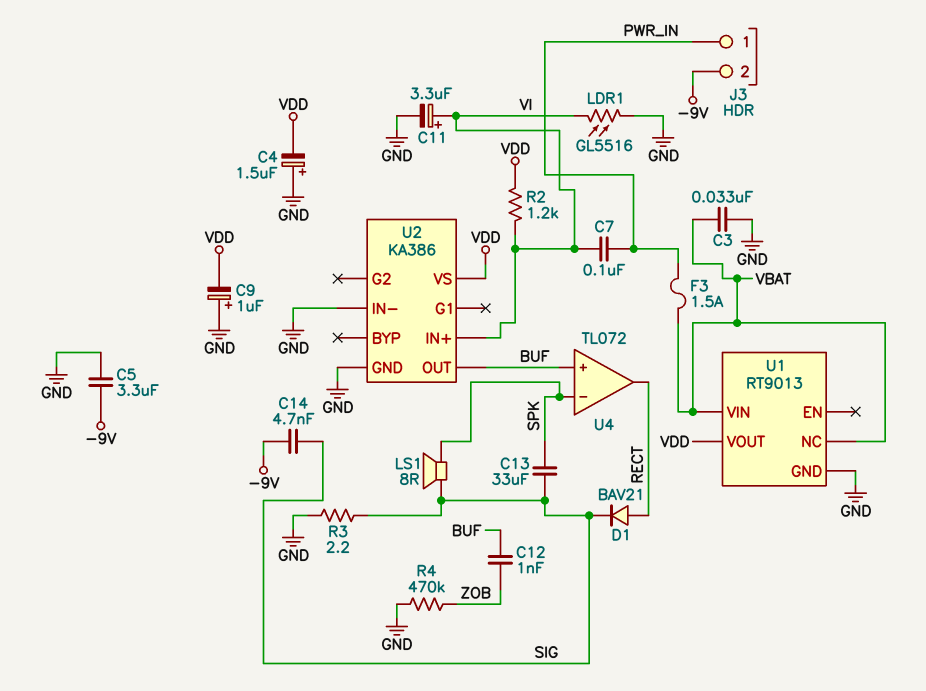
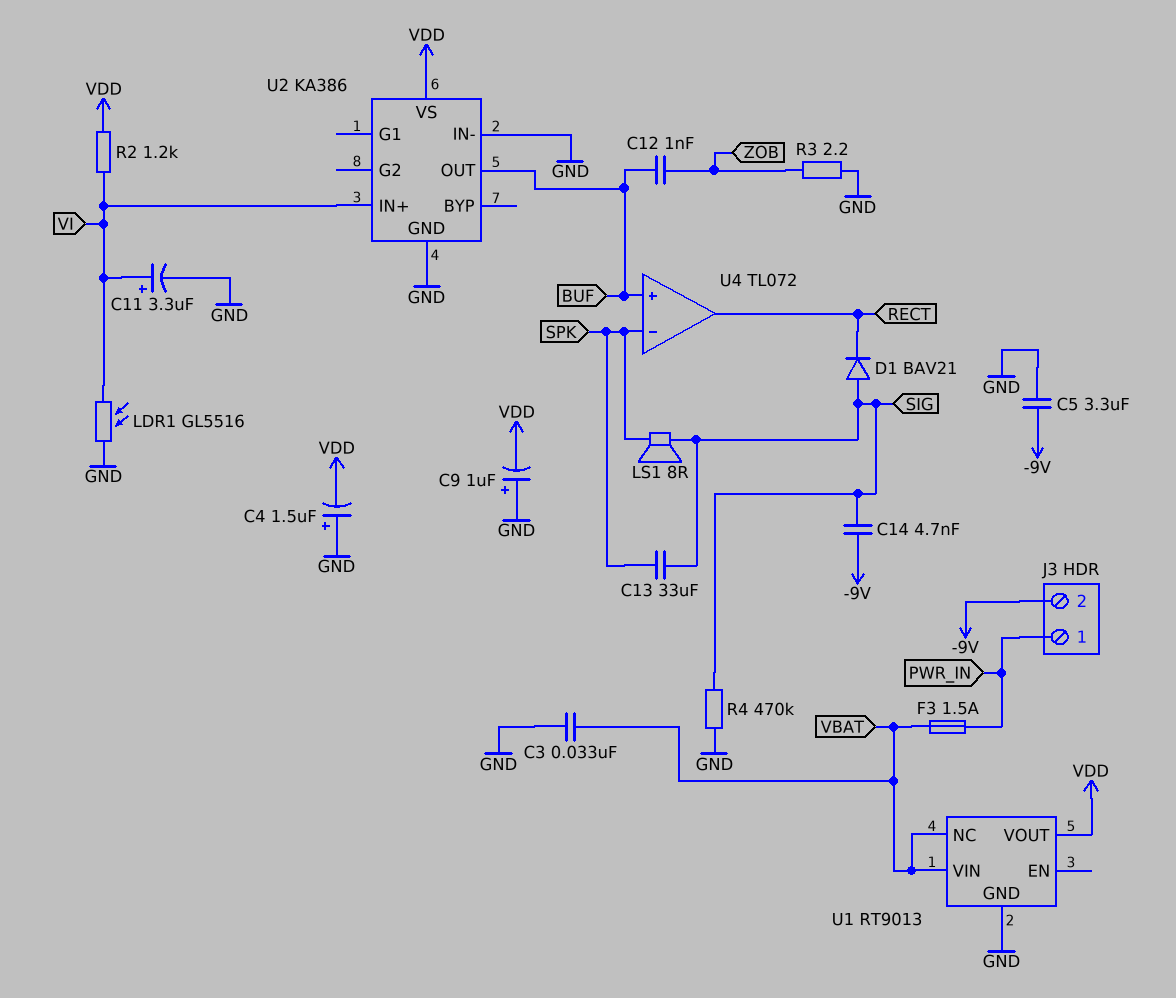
C7: 100nF (PWR_IN, VI) -> none
D1: diode BAV21 (A RECT, K SIG) -> diode BAV21 (A SIG, K RECT)
R3: 2.2 (GND, SIG) -> 2.2 (GND, ZOB)
R4: 470k (GND, ZOB) -> 470k (GND, SIG)

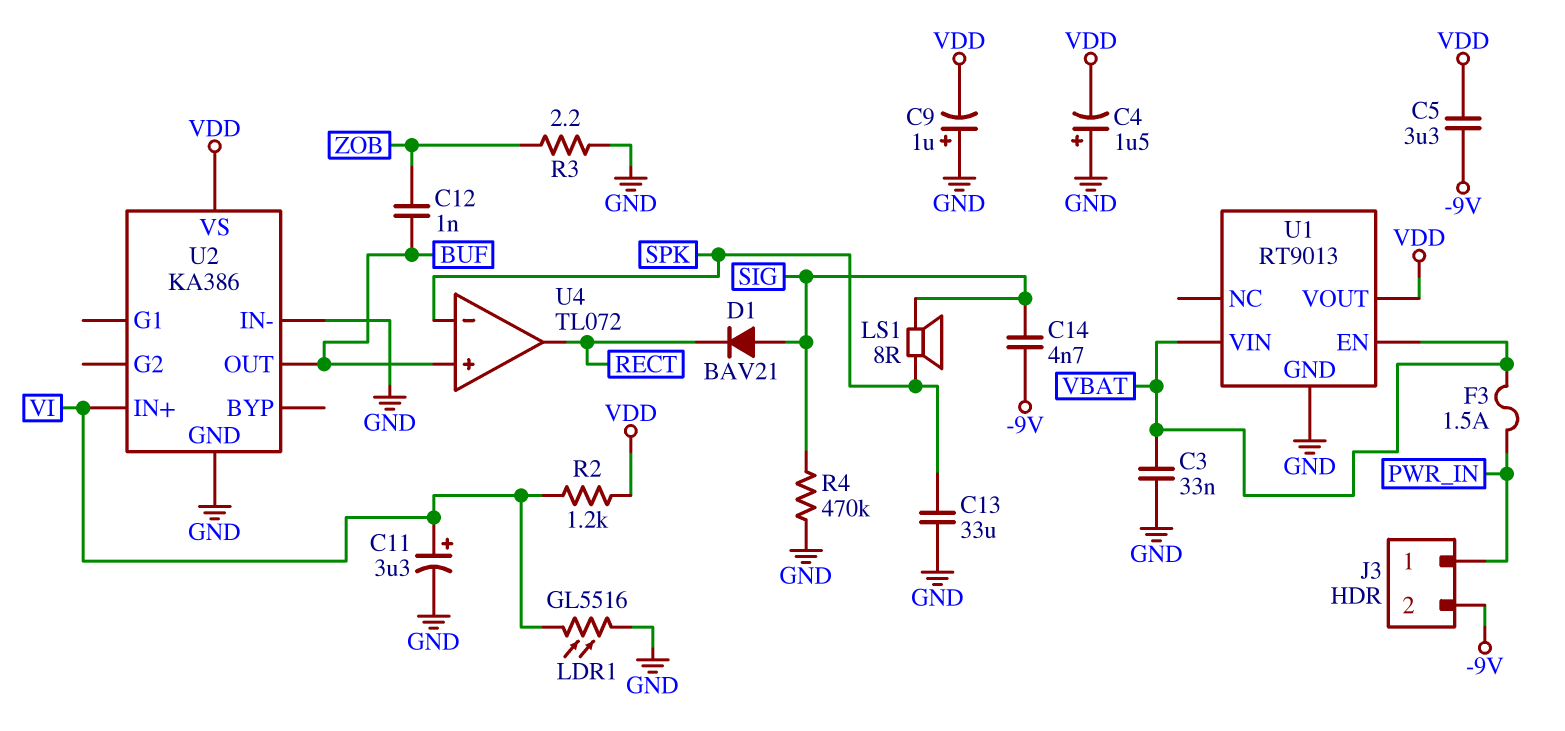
C5: 3.3uF (-9V, GND) -> 3.3uF (-9V, VDD)
C13: 33uF (SIG, SPK) -> 33uF (GND, SPK)
U1 pin EN: none -> VBAT
U1 pin NC: VBAT -> none

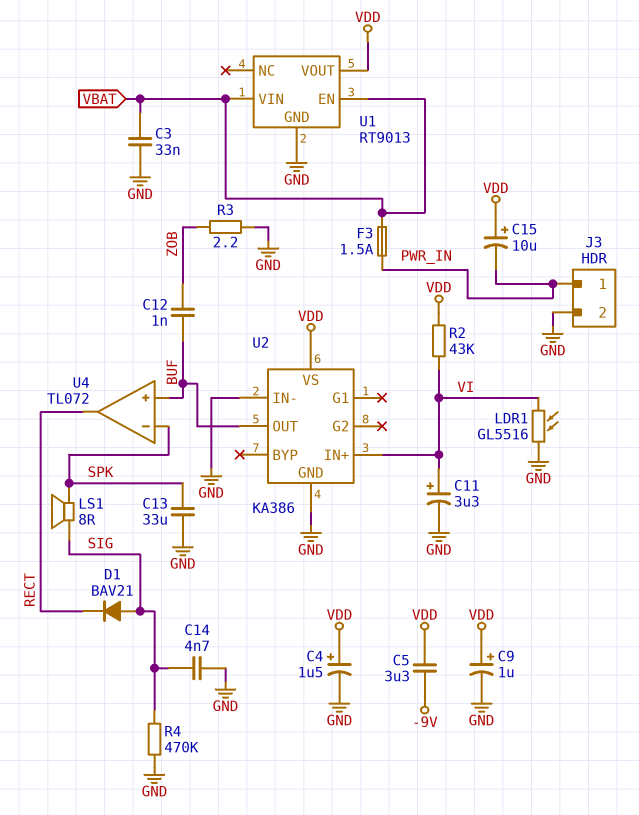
C4: 1.5uF (plus GND, minus VDD) -> 1.5uF (plus VDD, minus GND)
C9: 1uF (plus GND, minus VDD) -> 1uF (plus VDD, minus GND)
C14: 4.7nF (-9V, SIG) -> 4.7nF (GND, SIG)
C15: none -> 10uF (plus VDD, minus PWR_IN)
J3 pin 2: -9V -> GND
R2: 1.2k (VDD, VI) -> 43k (VDD, VI)

